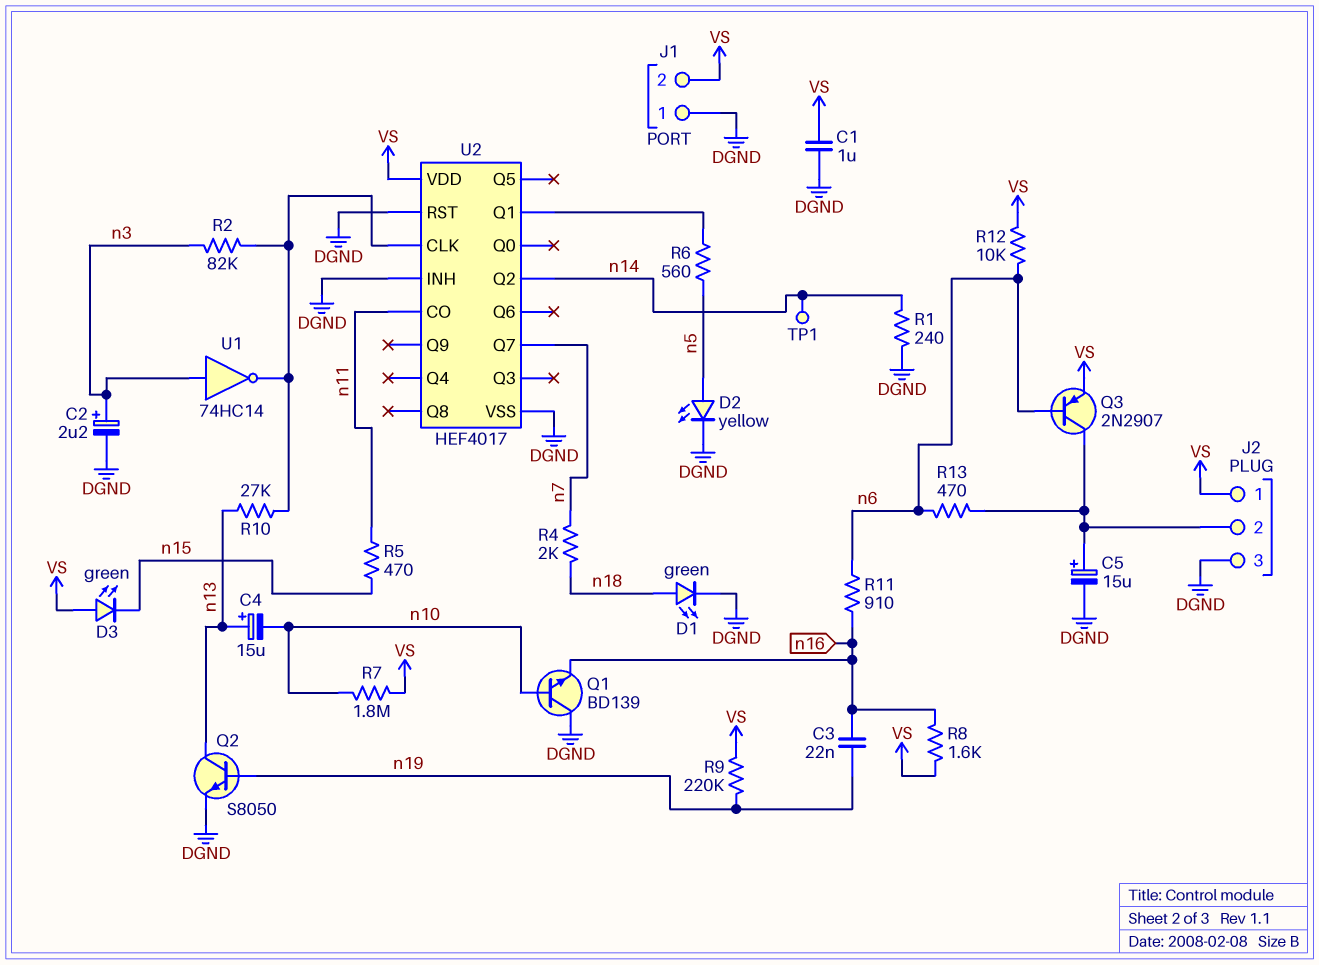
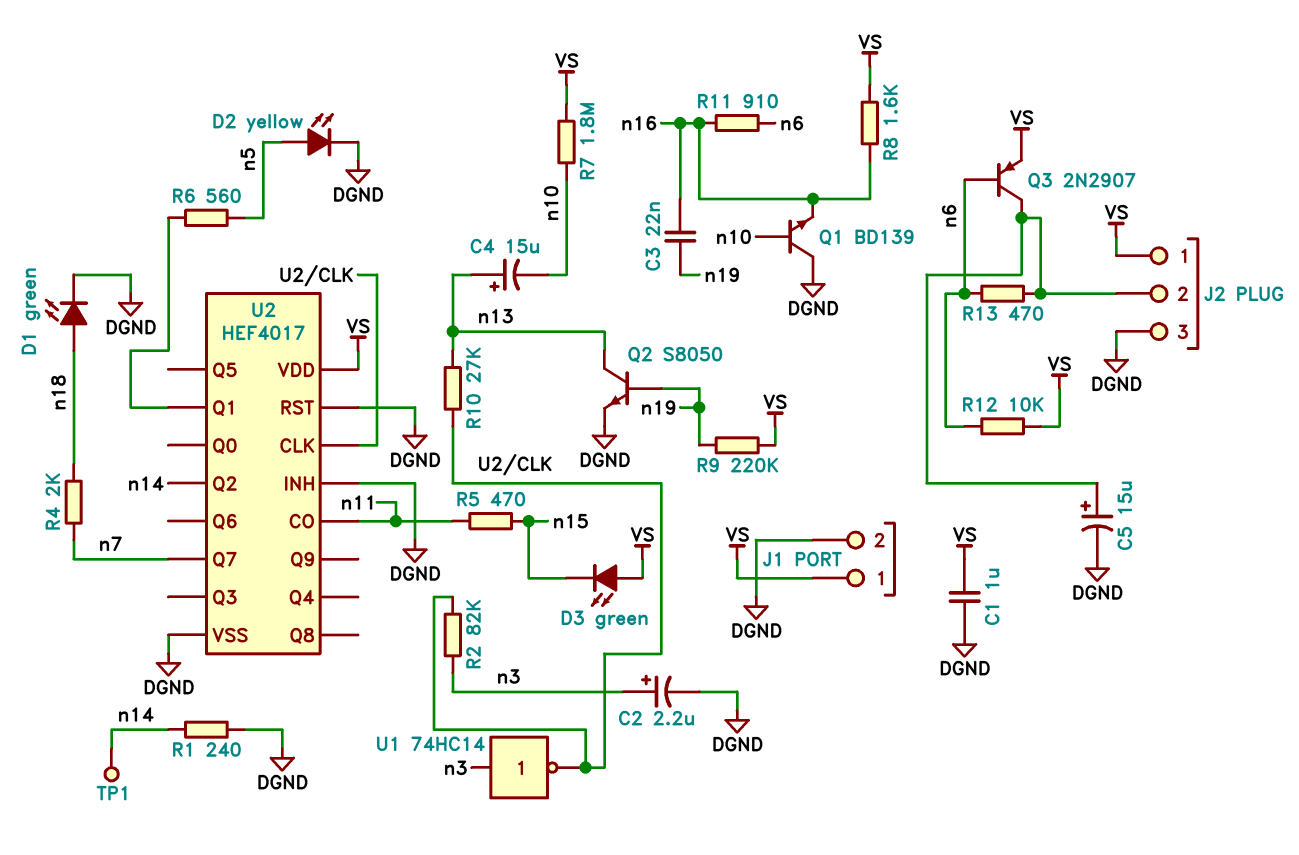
J1 pin 1: DGND -> VS
J1 pin 2: VS -> DGND

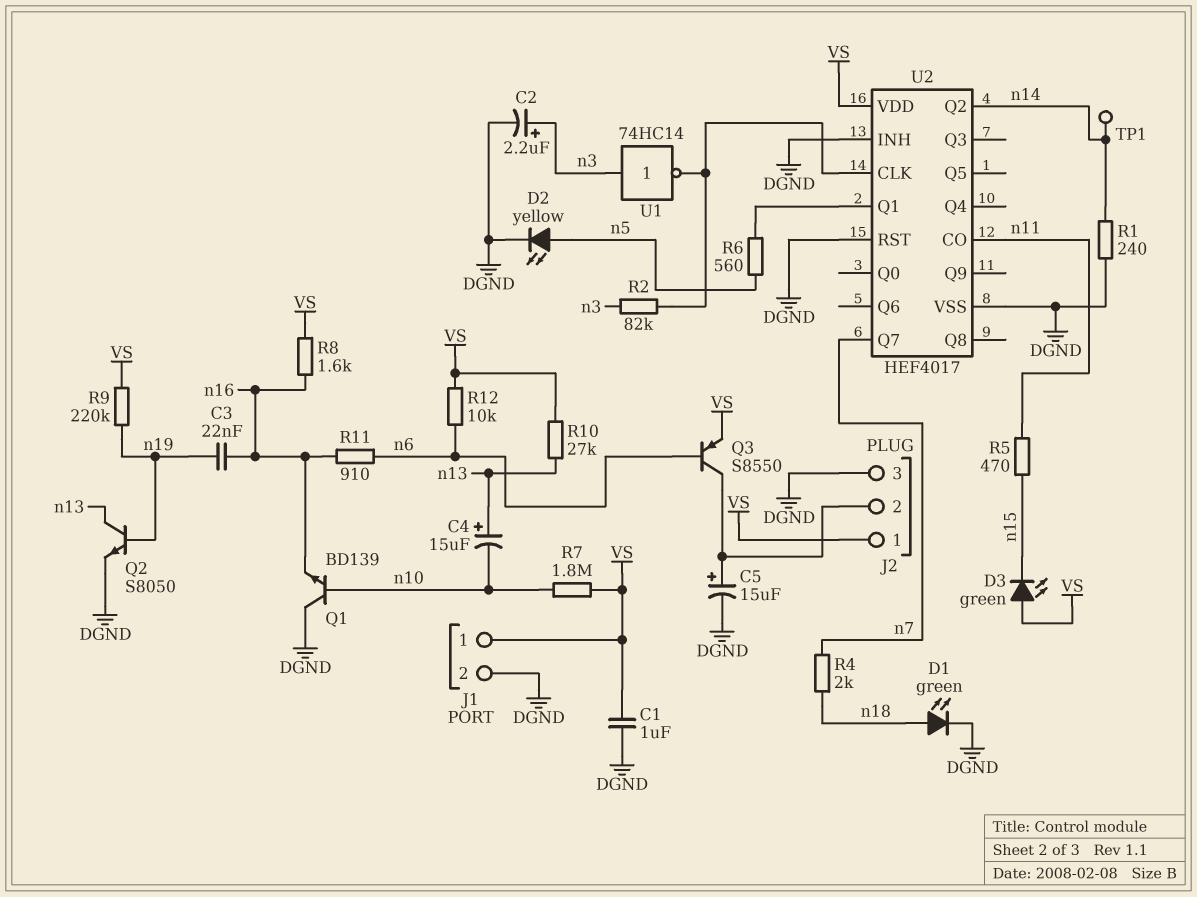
Q3: PNP 2N2907 (B n6, C J2/2, E VS) -> PNP S8550 (B n6, C J2/2, E VS)
R10: 27k (U2/CLK, n13) -> 27k (VS, n13)
R13: 470 (J2/2, n6) -> none

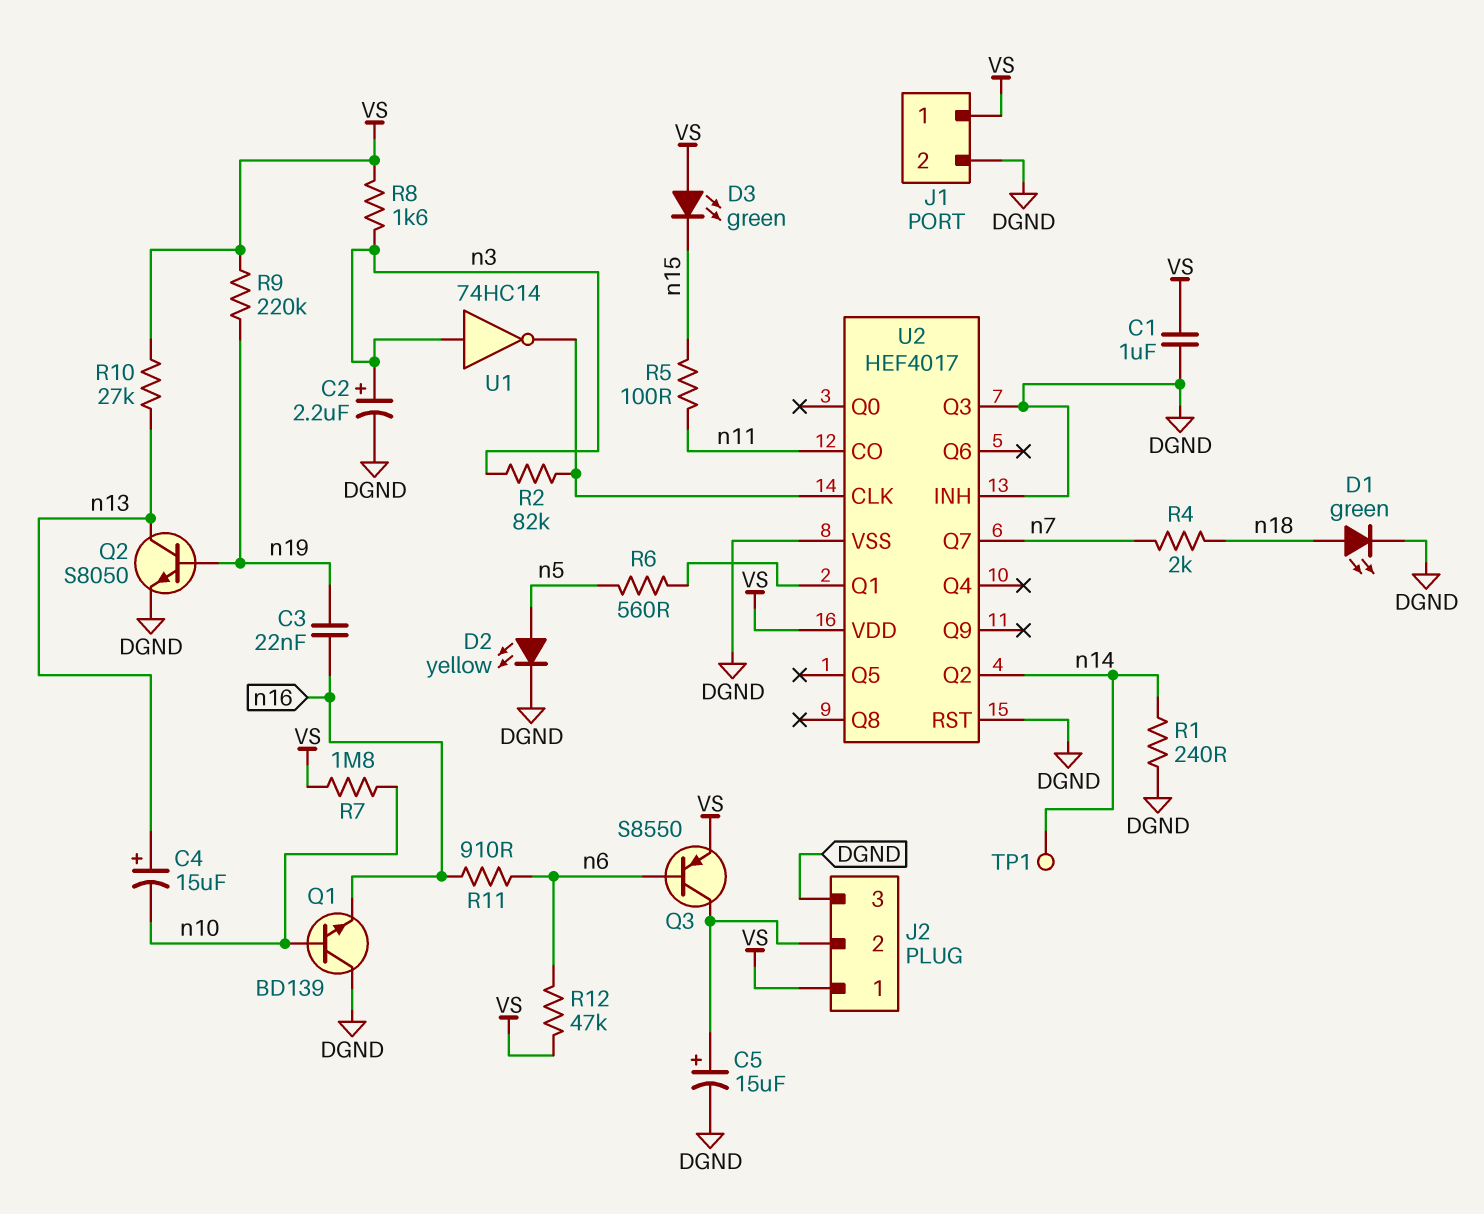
R5: 470 (n11, n15) -> 100 (n11, n15)
R8: 1.6k (VS, n16) -> 1.6k (VS, n3)
R12: 10k (VS, n6) -> 47k (VS, n6)
U2 pin Q3: none -> DGND

